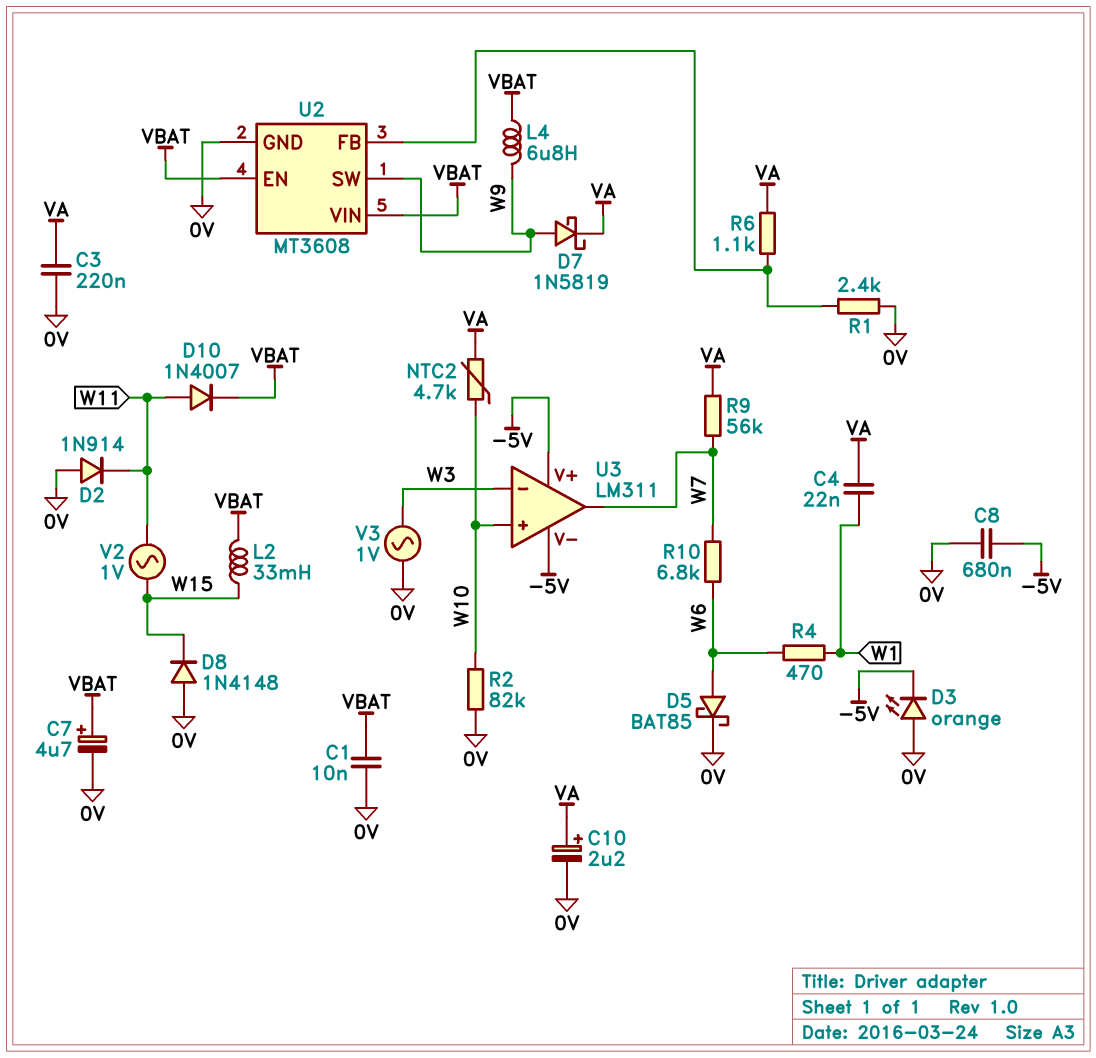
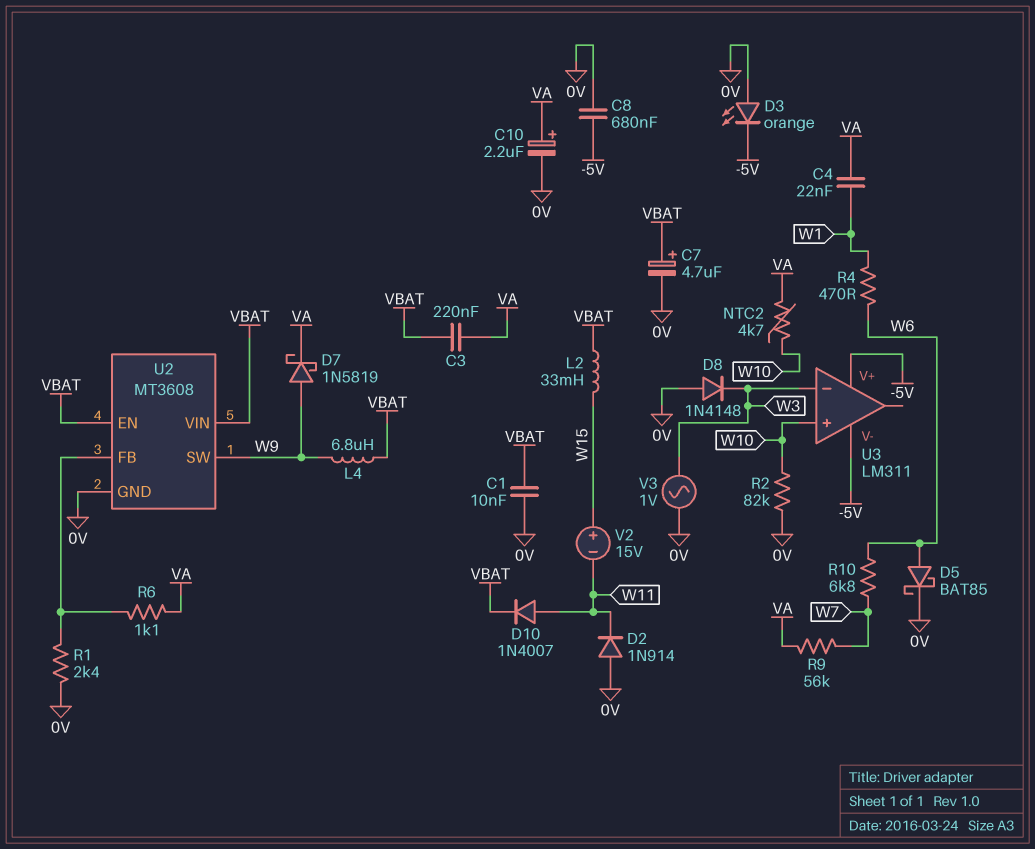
C3: 220nF (0V, VA) -> 220nF (VA, VBAT)
D8: diode 1N4148 (A 0V, K W15) -> diode 1N4148 (A 0V, K W3)
U3 pin out: W7 -> none
V2: AC 1V (W11, W15) -> 15V (plus W15, minus W11)

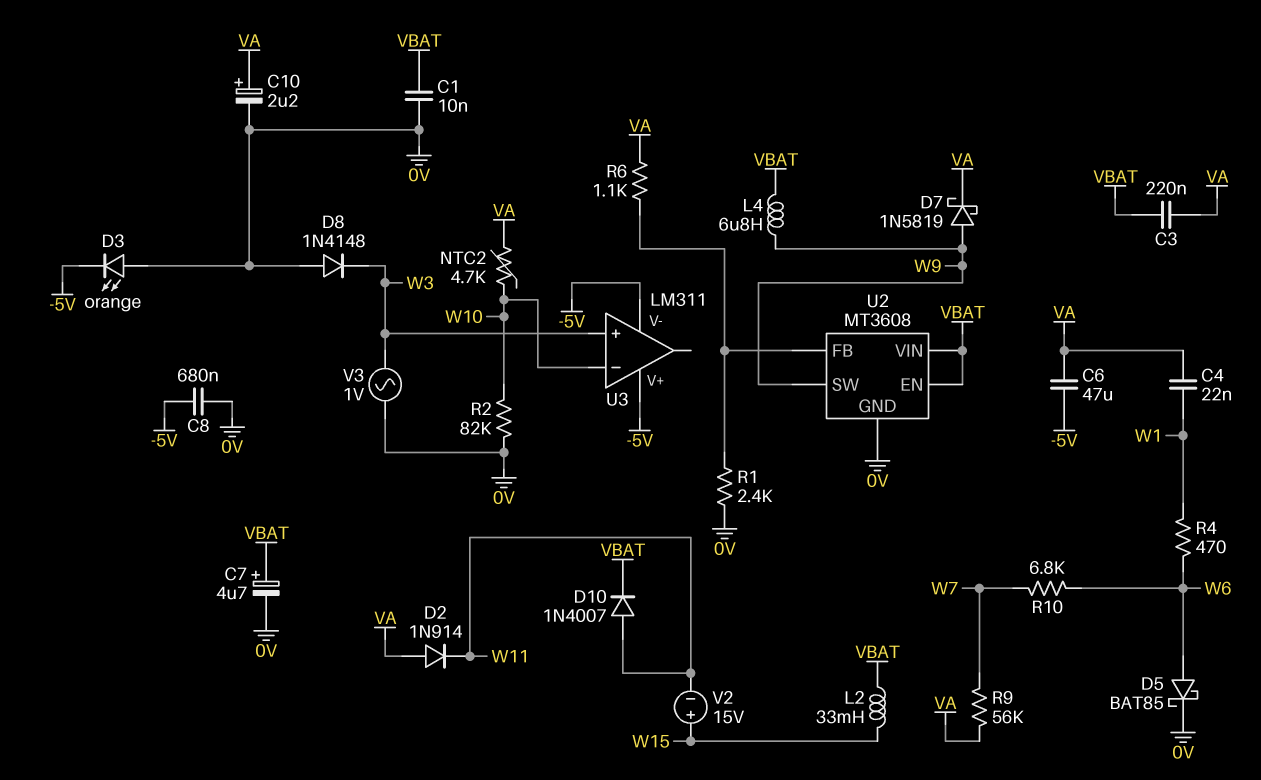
C6: none -> 47uF (-5V, VA)
D2: diode 1N914 (A 0V, K W11) -> diode 1N914 (A VA, K W11)
U3 pin in+: W10 -> W3
U3 pin in-: W3 -> W10

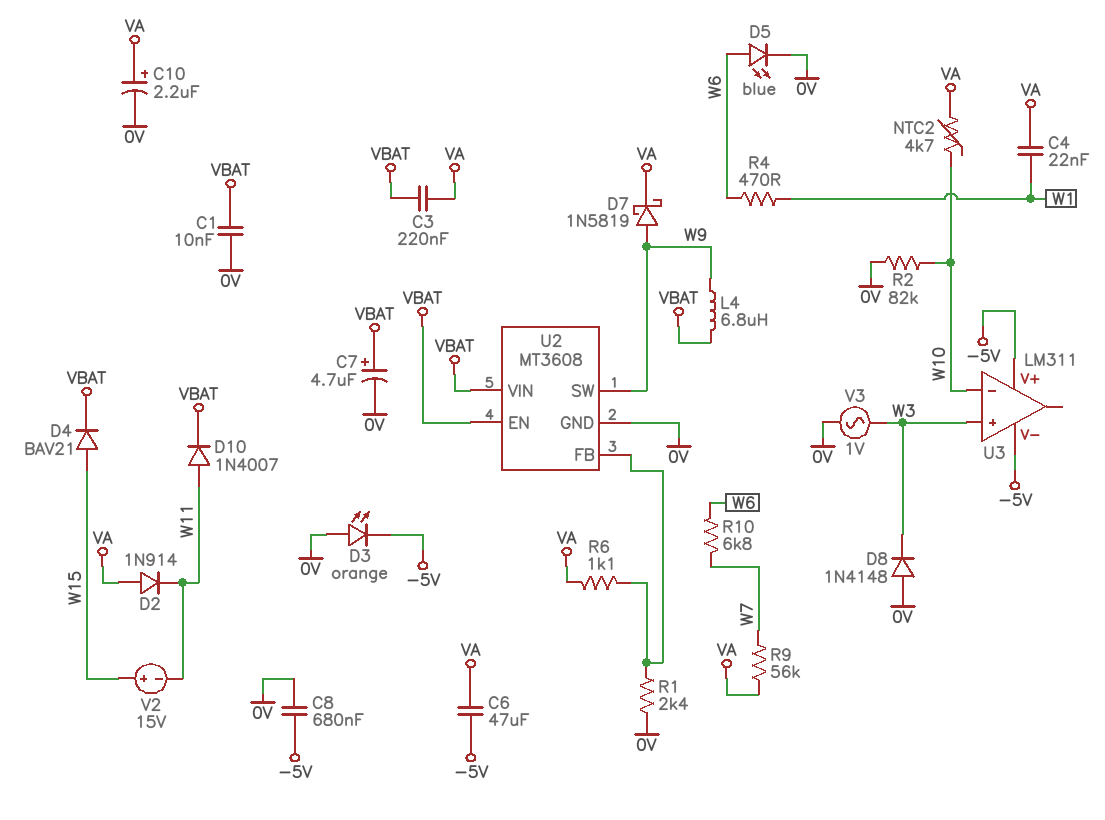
D4: none -> diode BAV21 (A W15, K VBAT)
D5: schottky BAT85 (A W6, K 0V) -> LED blue (A W6, K 0V)
L2: 33mH (VBAT, W15) -> none

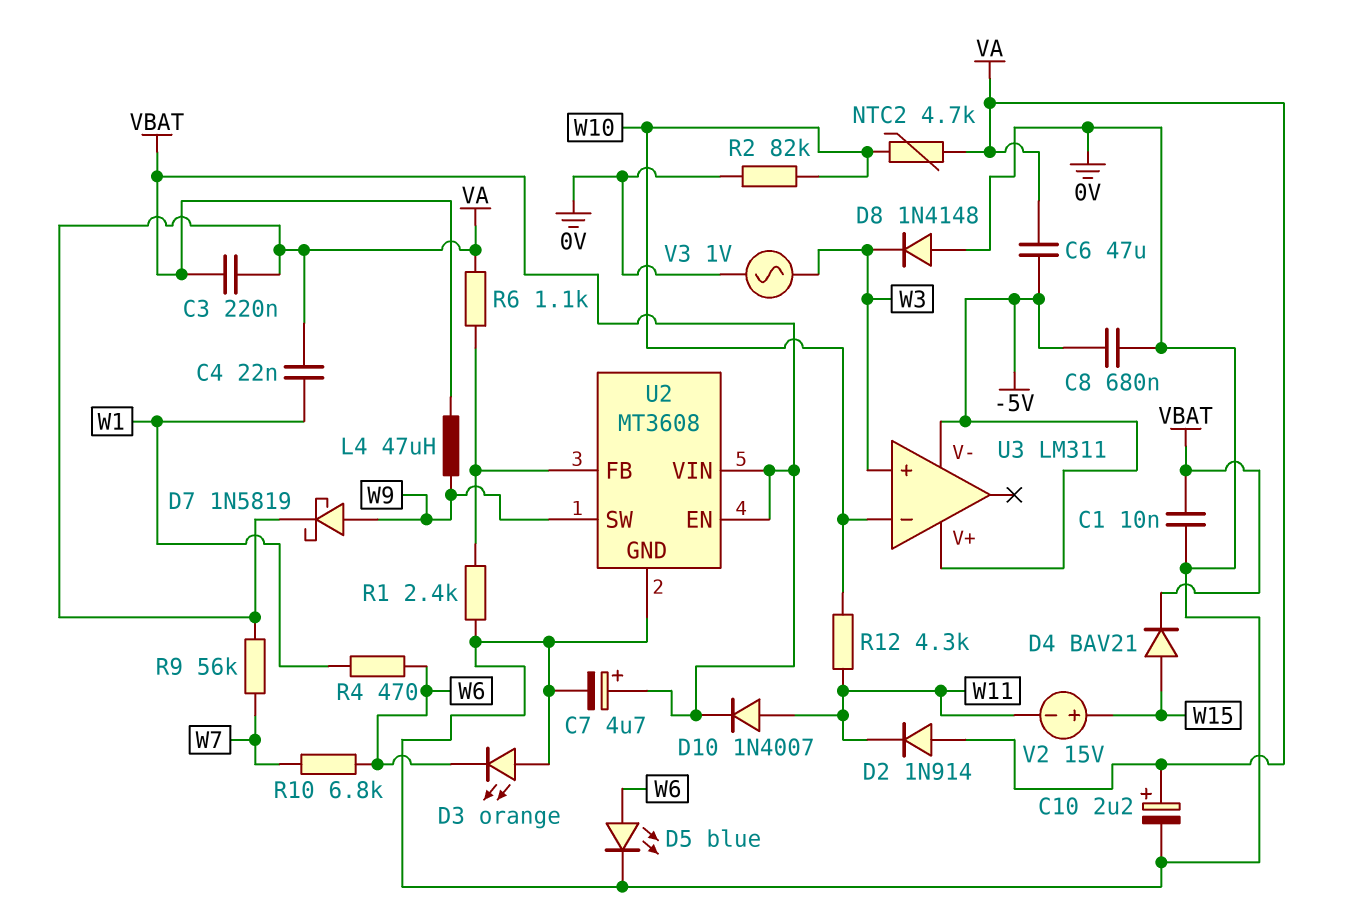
D3: LED orange (A 0V, K -5V) -> LED orange (A 0V, K W6)
L4: 6.8uH (VBAT, W9) -> 47uH (VBAT, W9)
R12: none -> 4.3k (W10, W11)

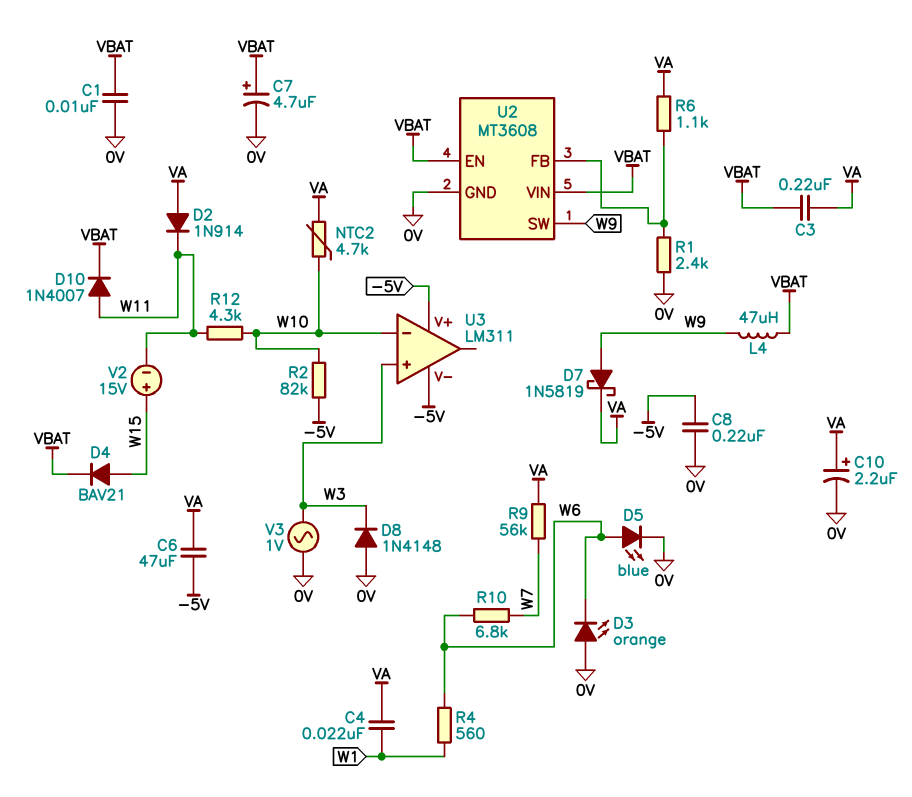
C8: 680nF (-5V, 0V) -> 220nF (-5V, 0V)
R2: 82k (0V, W10) -> 82k (-5V, W10)
R4: 470 (W1, W6) -> 560 (W1, W6)

